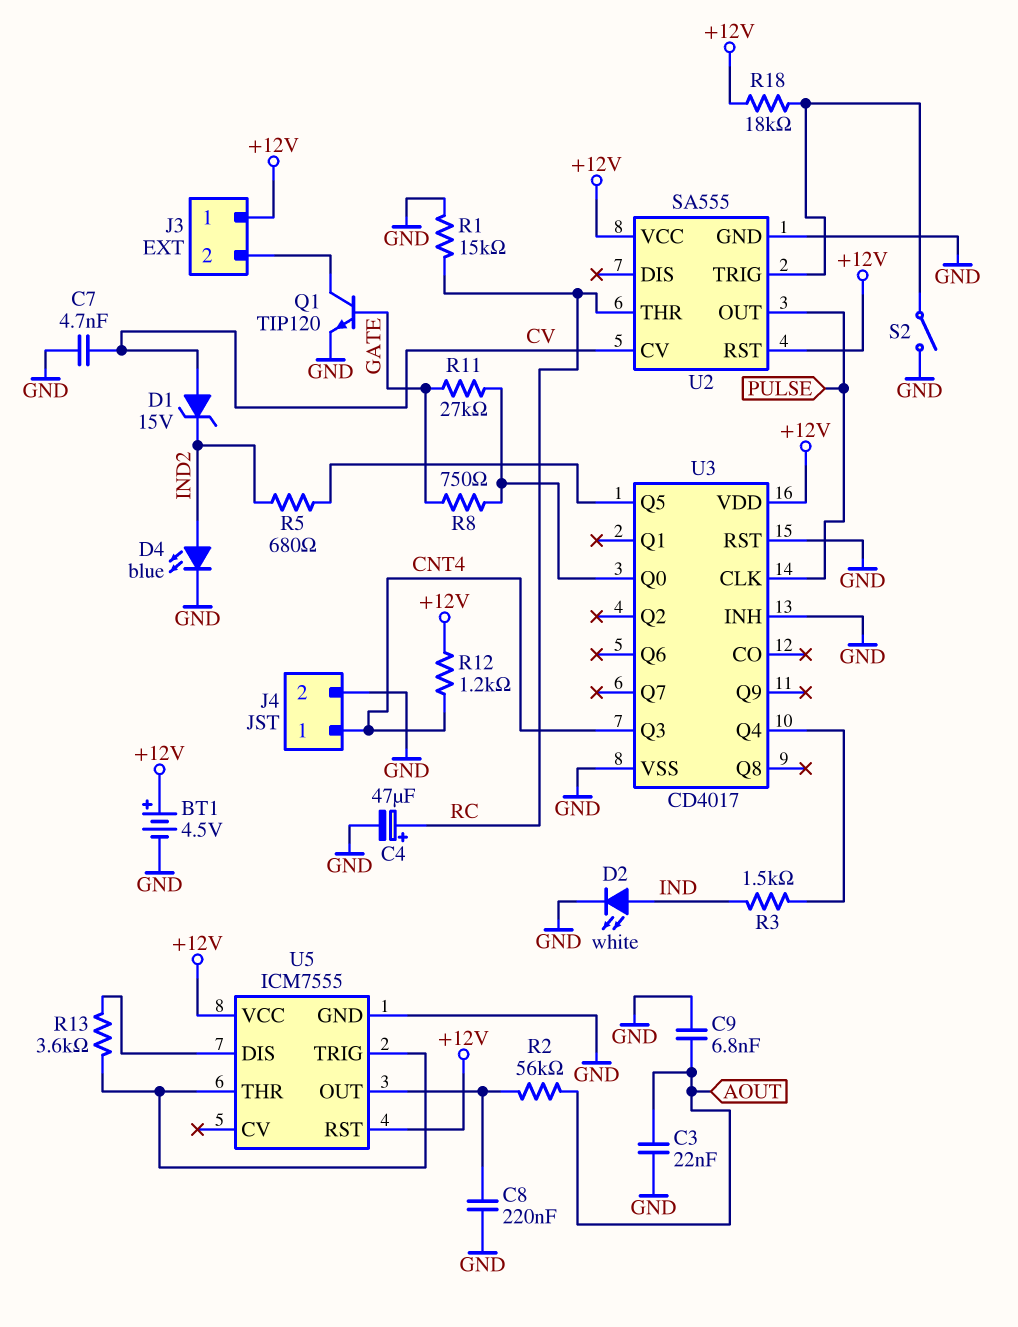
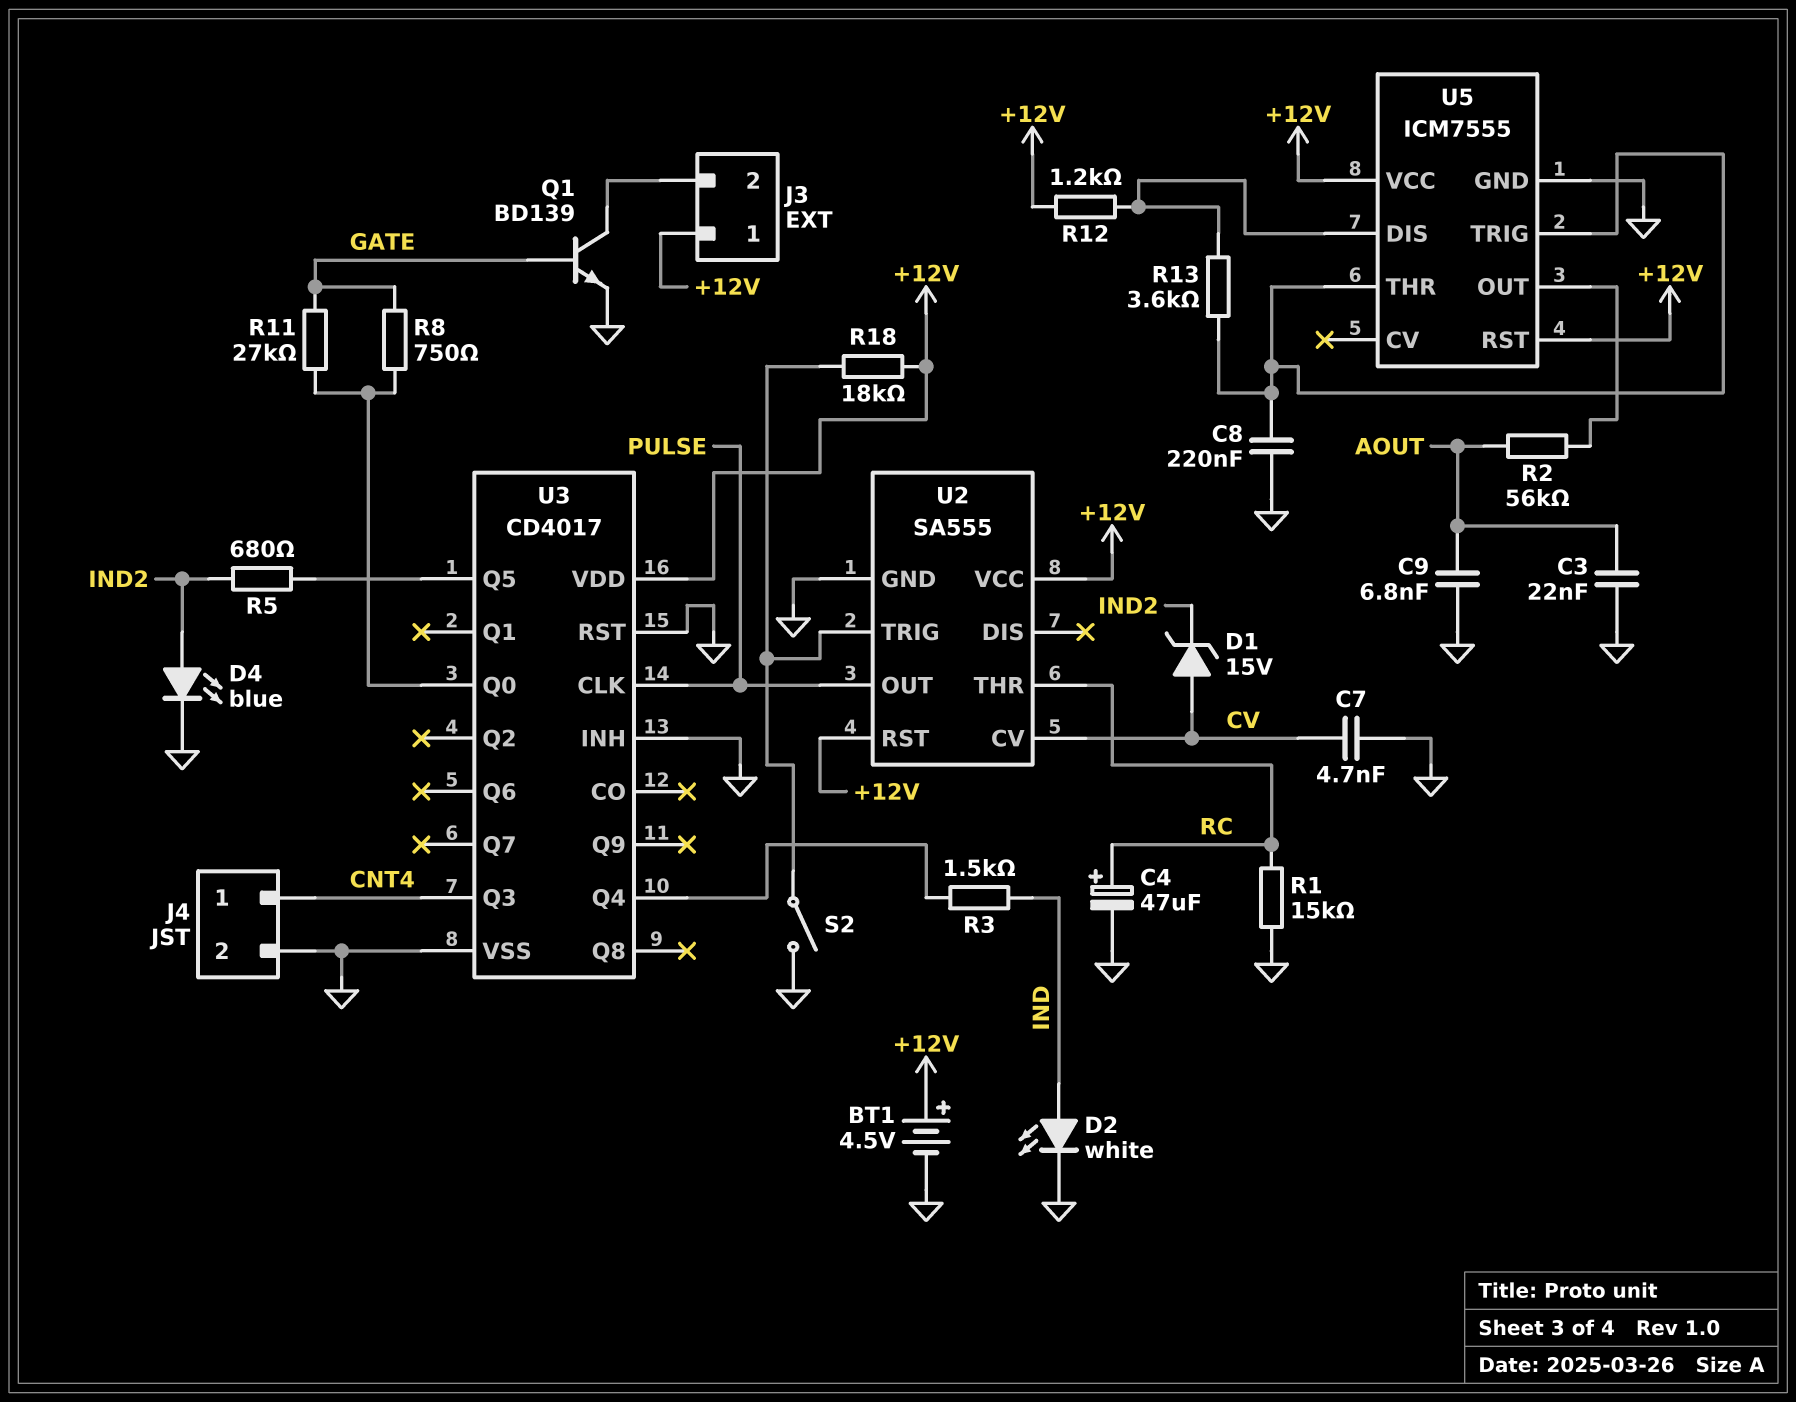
C8: 220nF (GND, U5/OUT) -> 220nF (GND, U5/THR)
Q1: NPN TIP120 (B GATE, C J3/2, E GND) -> NPN BD139 (B GATE, C J3/2, E GND)
R12: 1.2k (+12V, CNT4) -> 1.2k (+12V, U5/DIS)

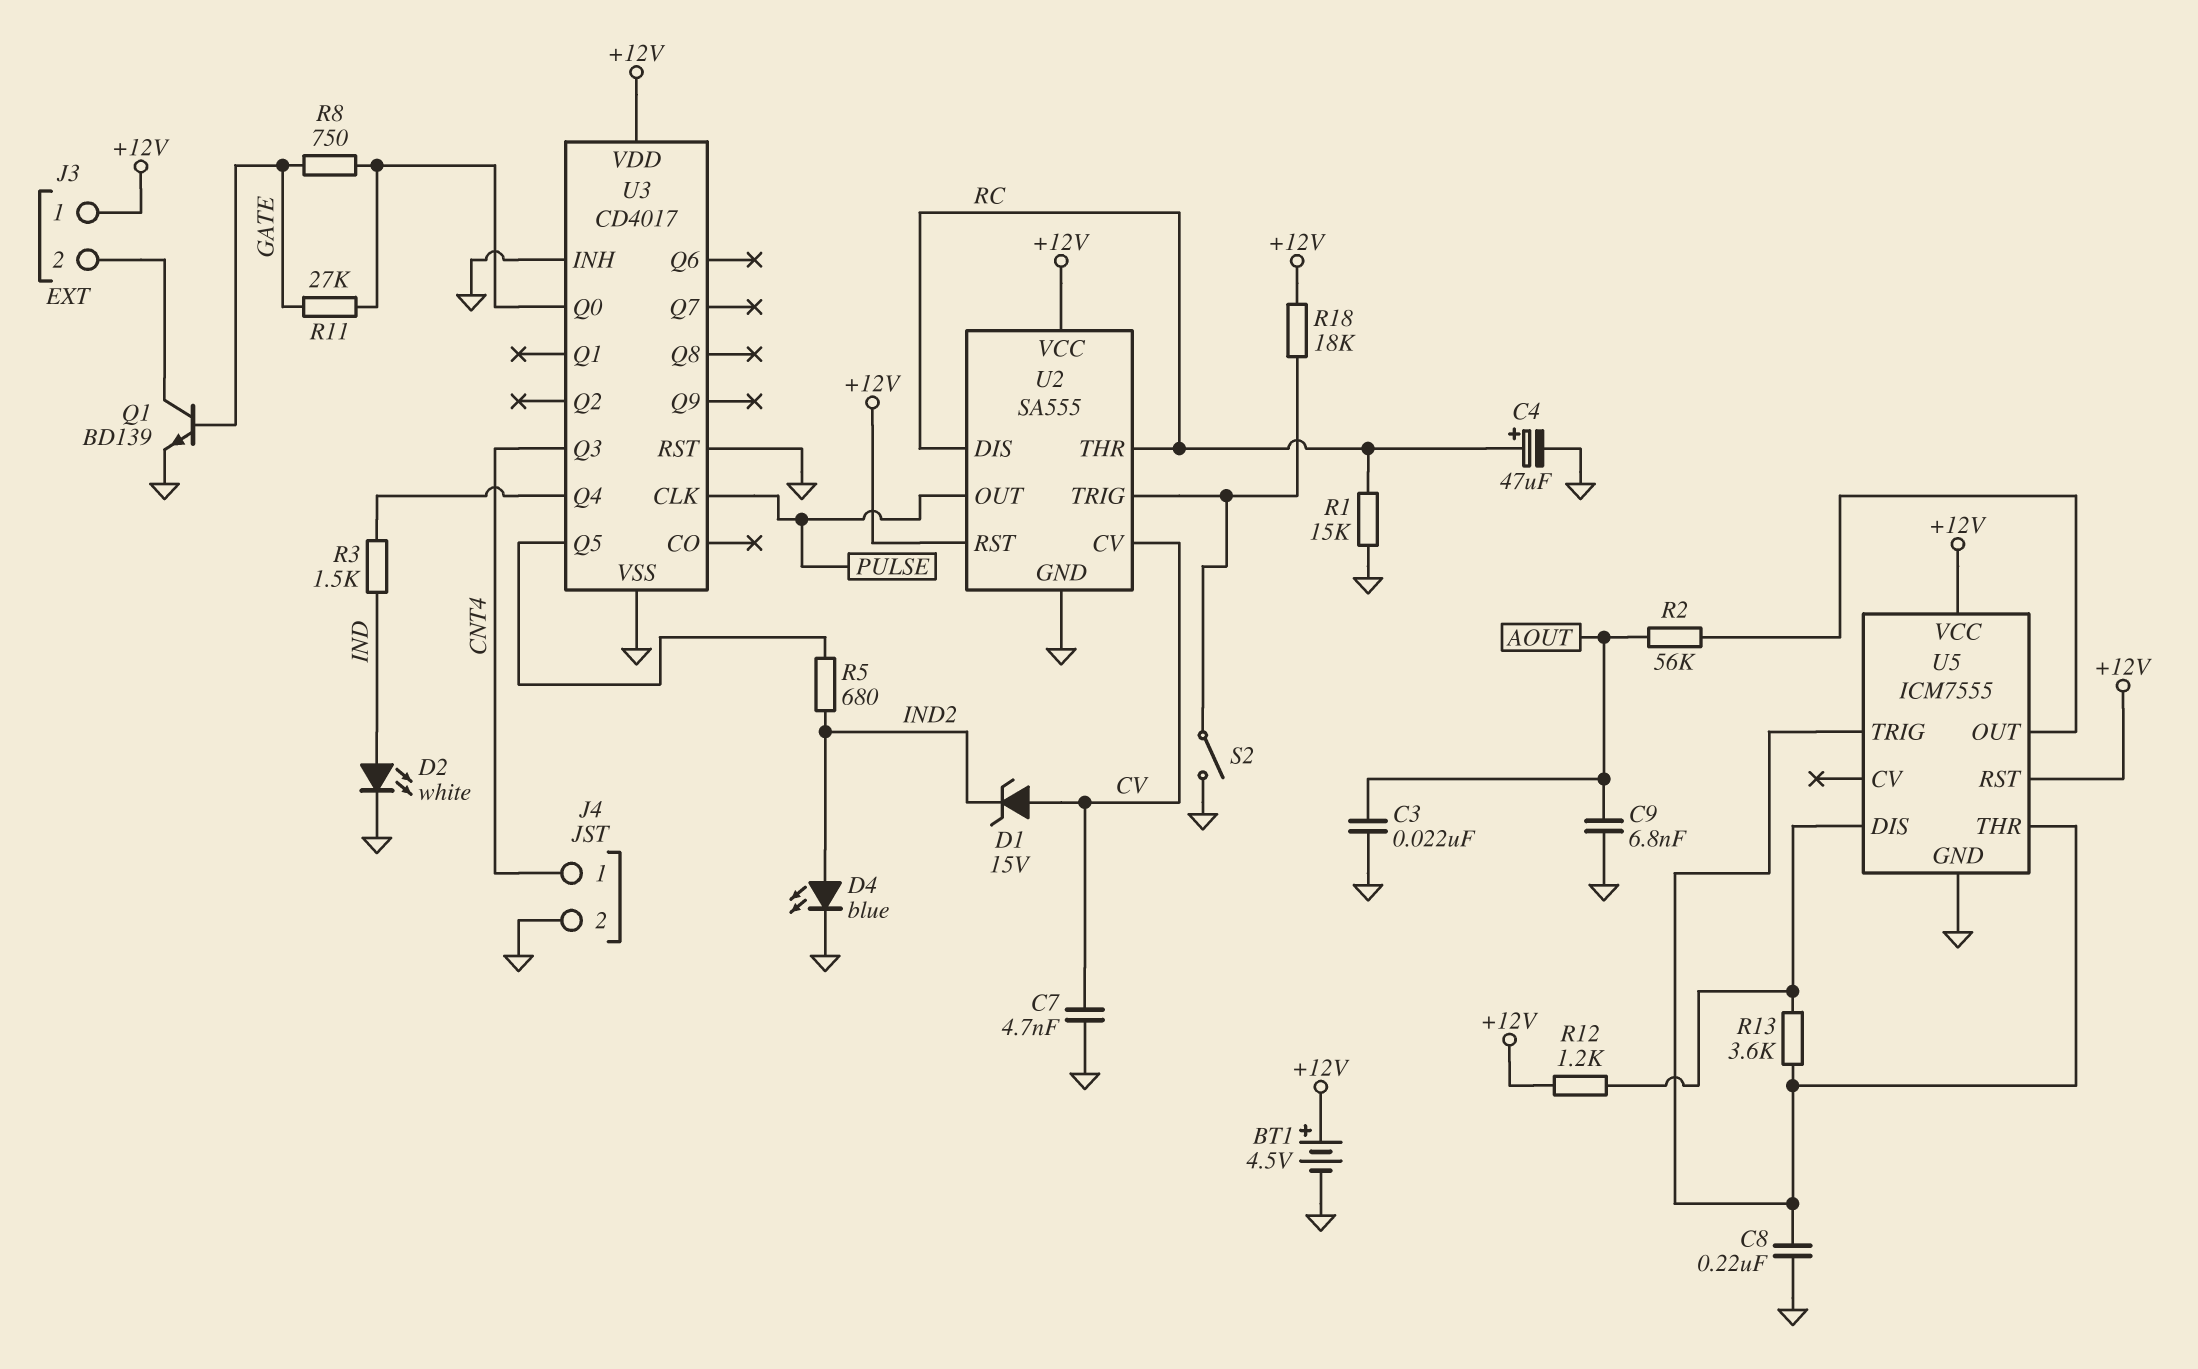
U2 pin DIS: none -> RC

